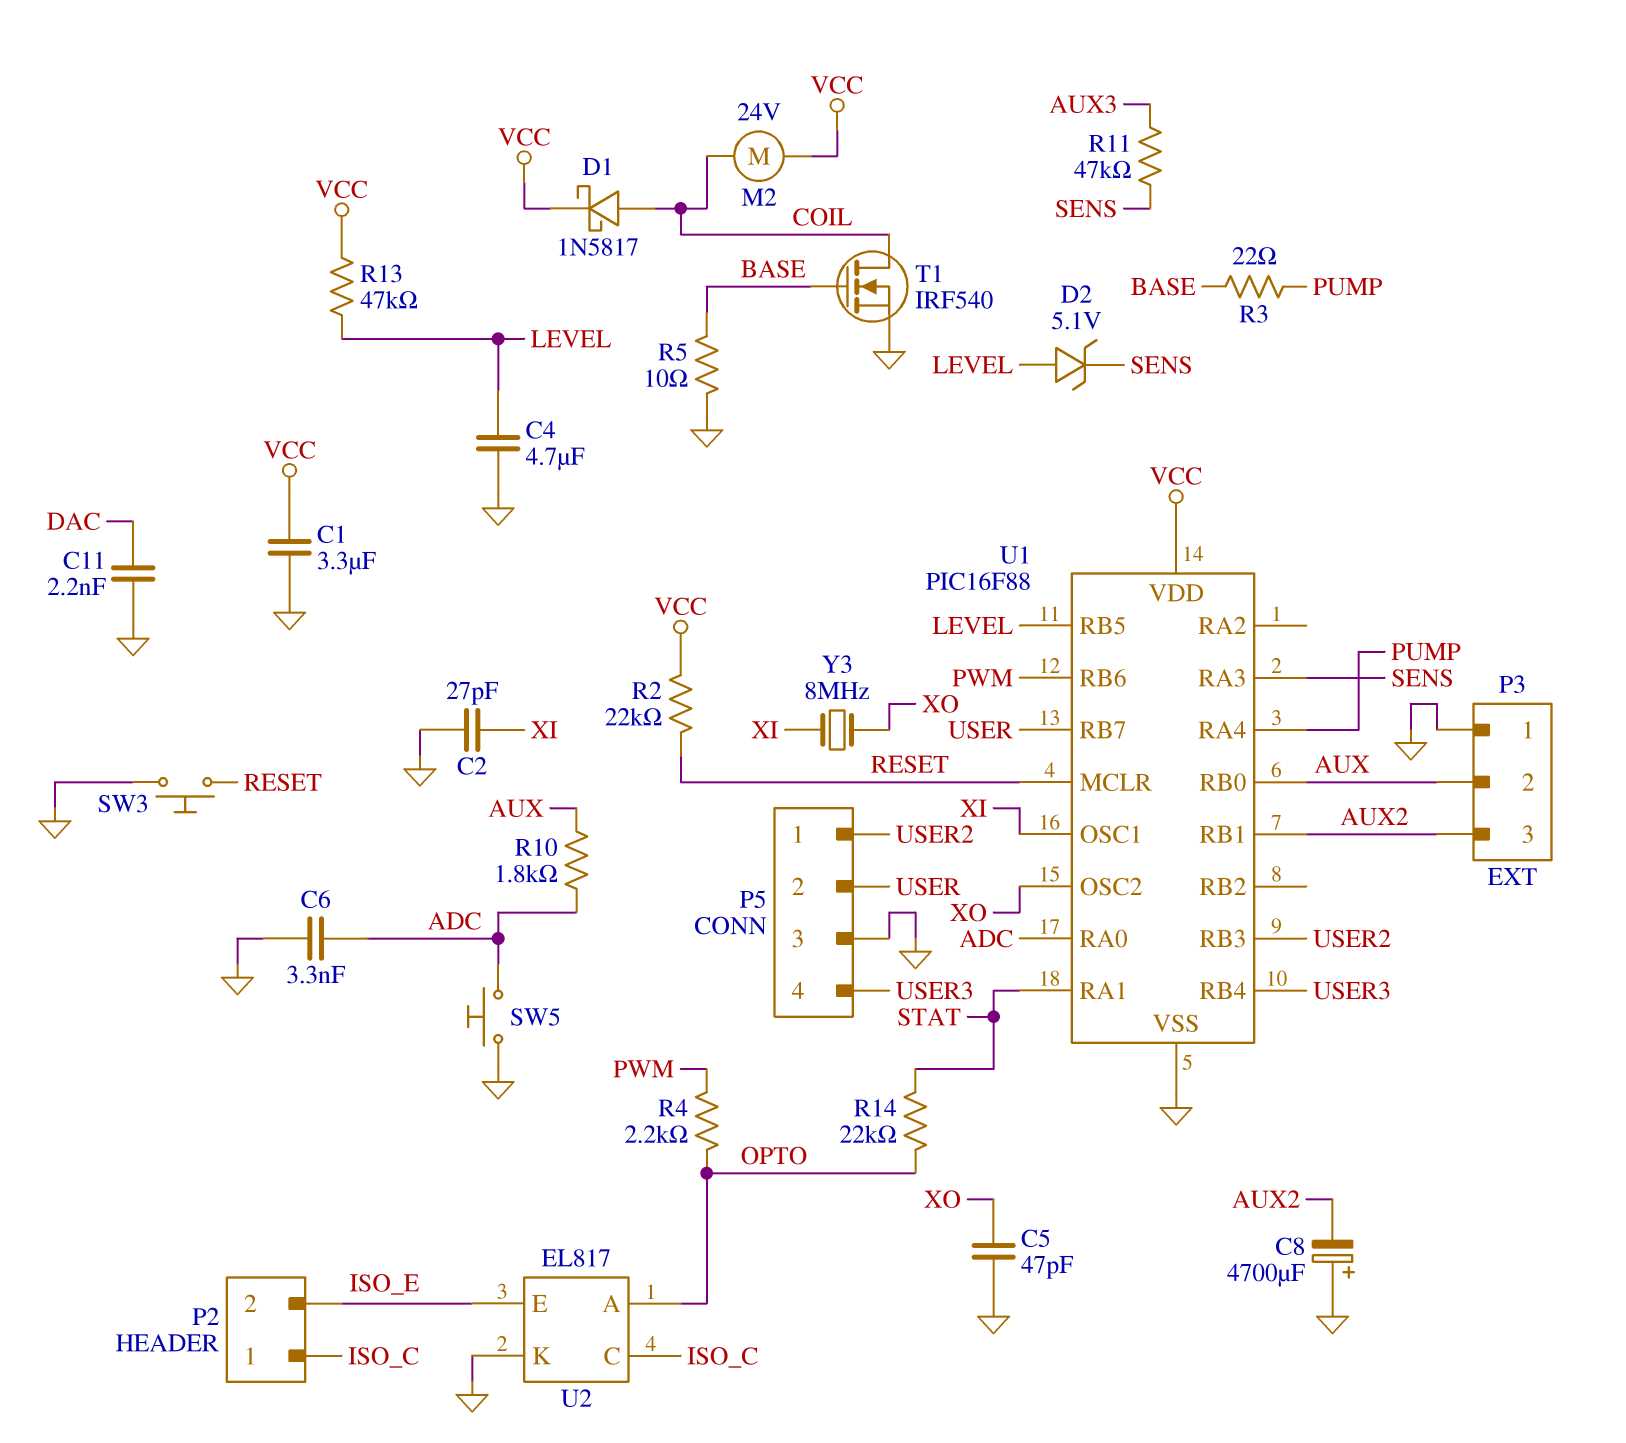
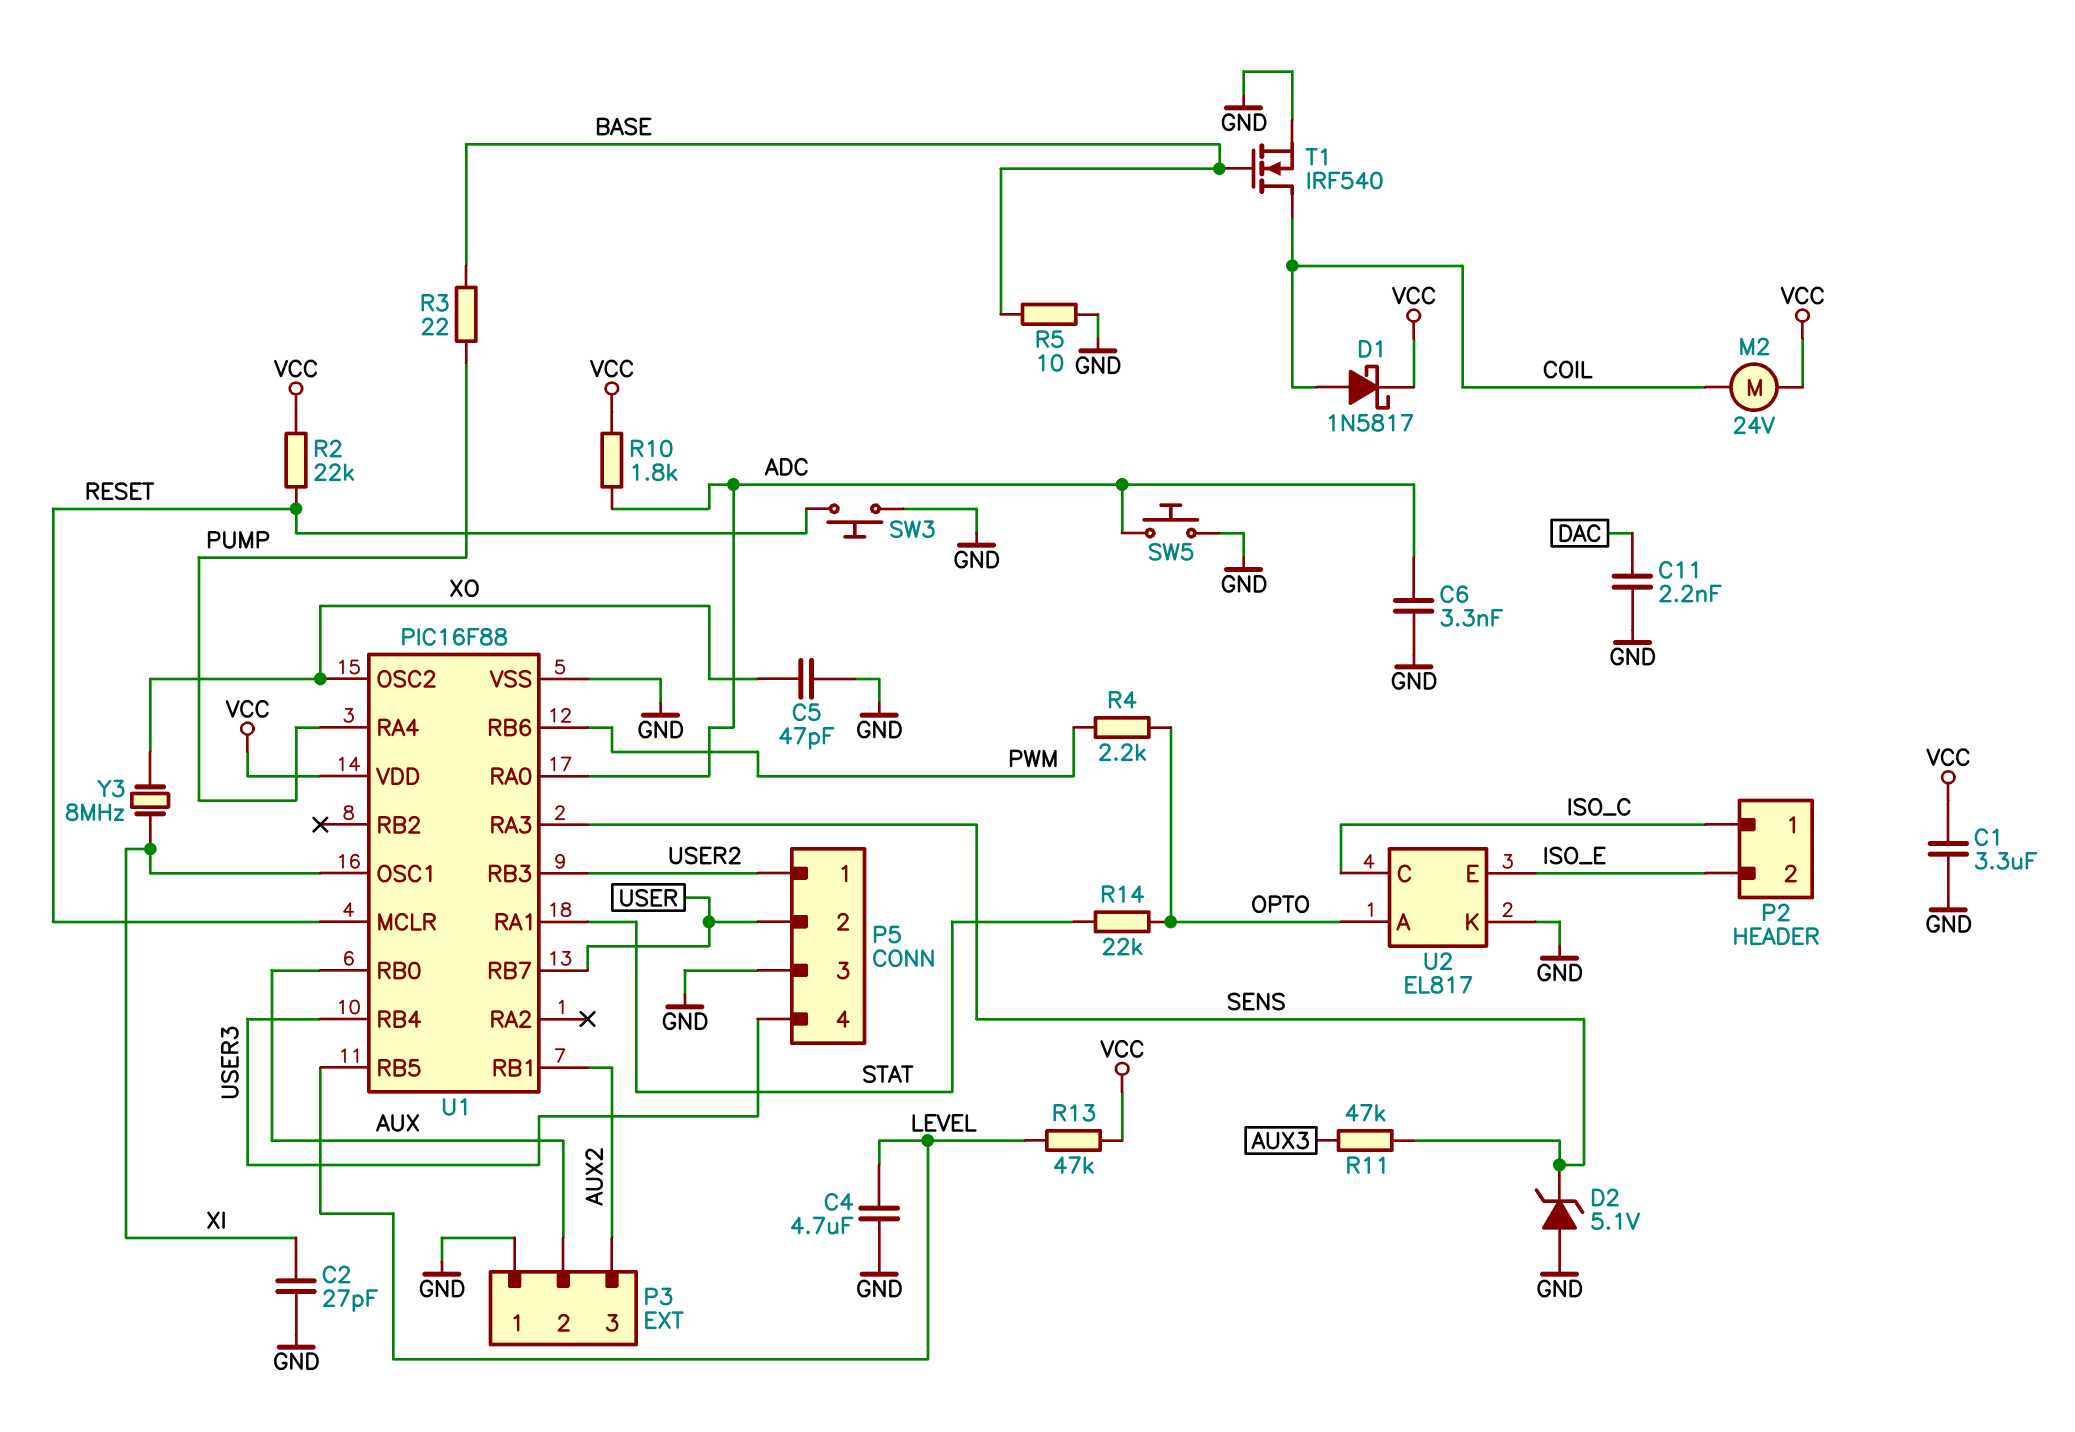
C8: 4700uF (plus GND, minus AUX2) -> none
D2: zener 5.1V (A LEVEL, K SENS) -> zener 5.1V (A GND, K SENS)
R10: 1.8k (ADC, AUX) -> 1.8k (ADC, VCC)

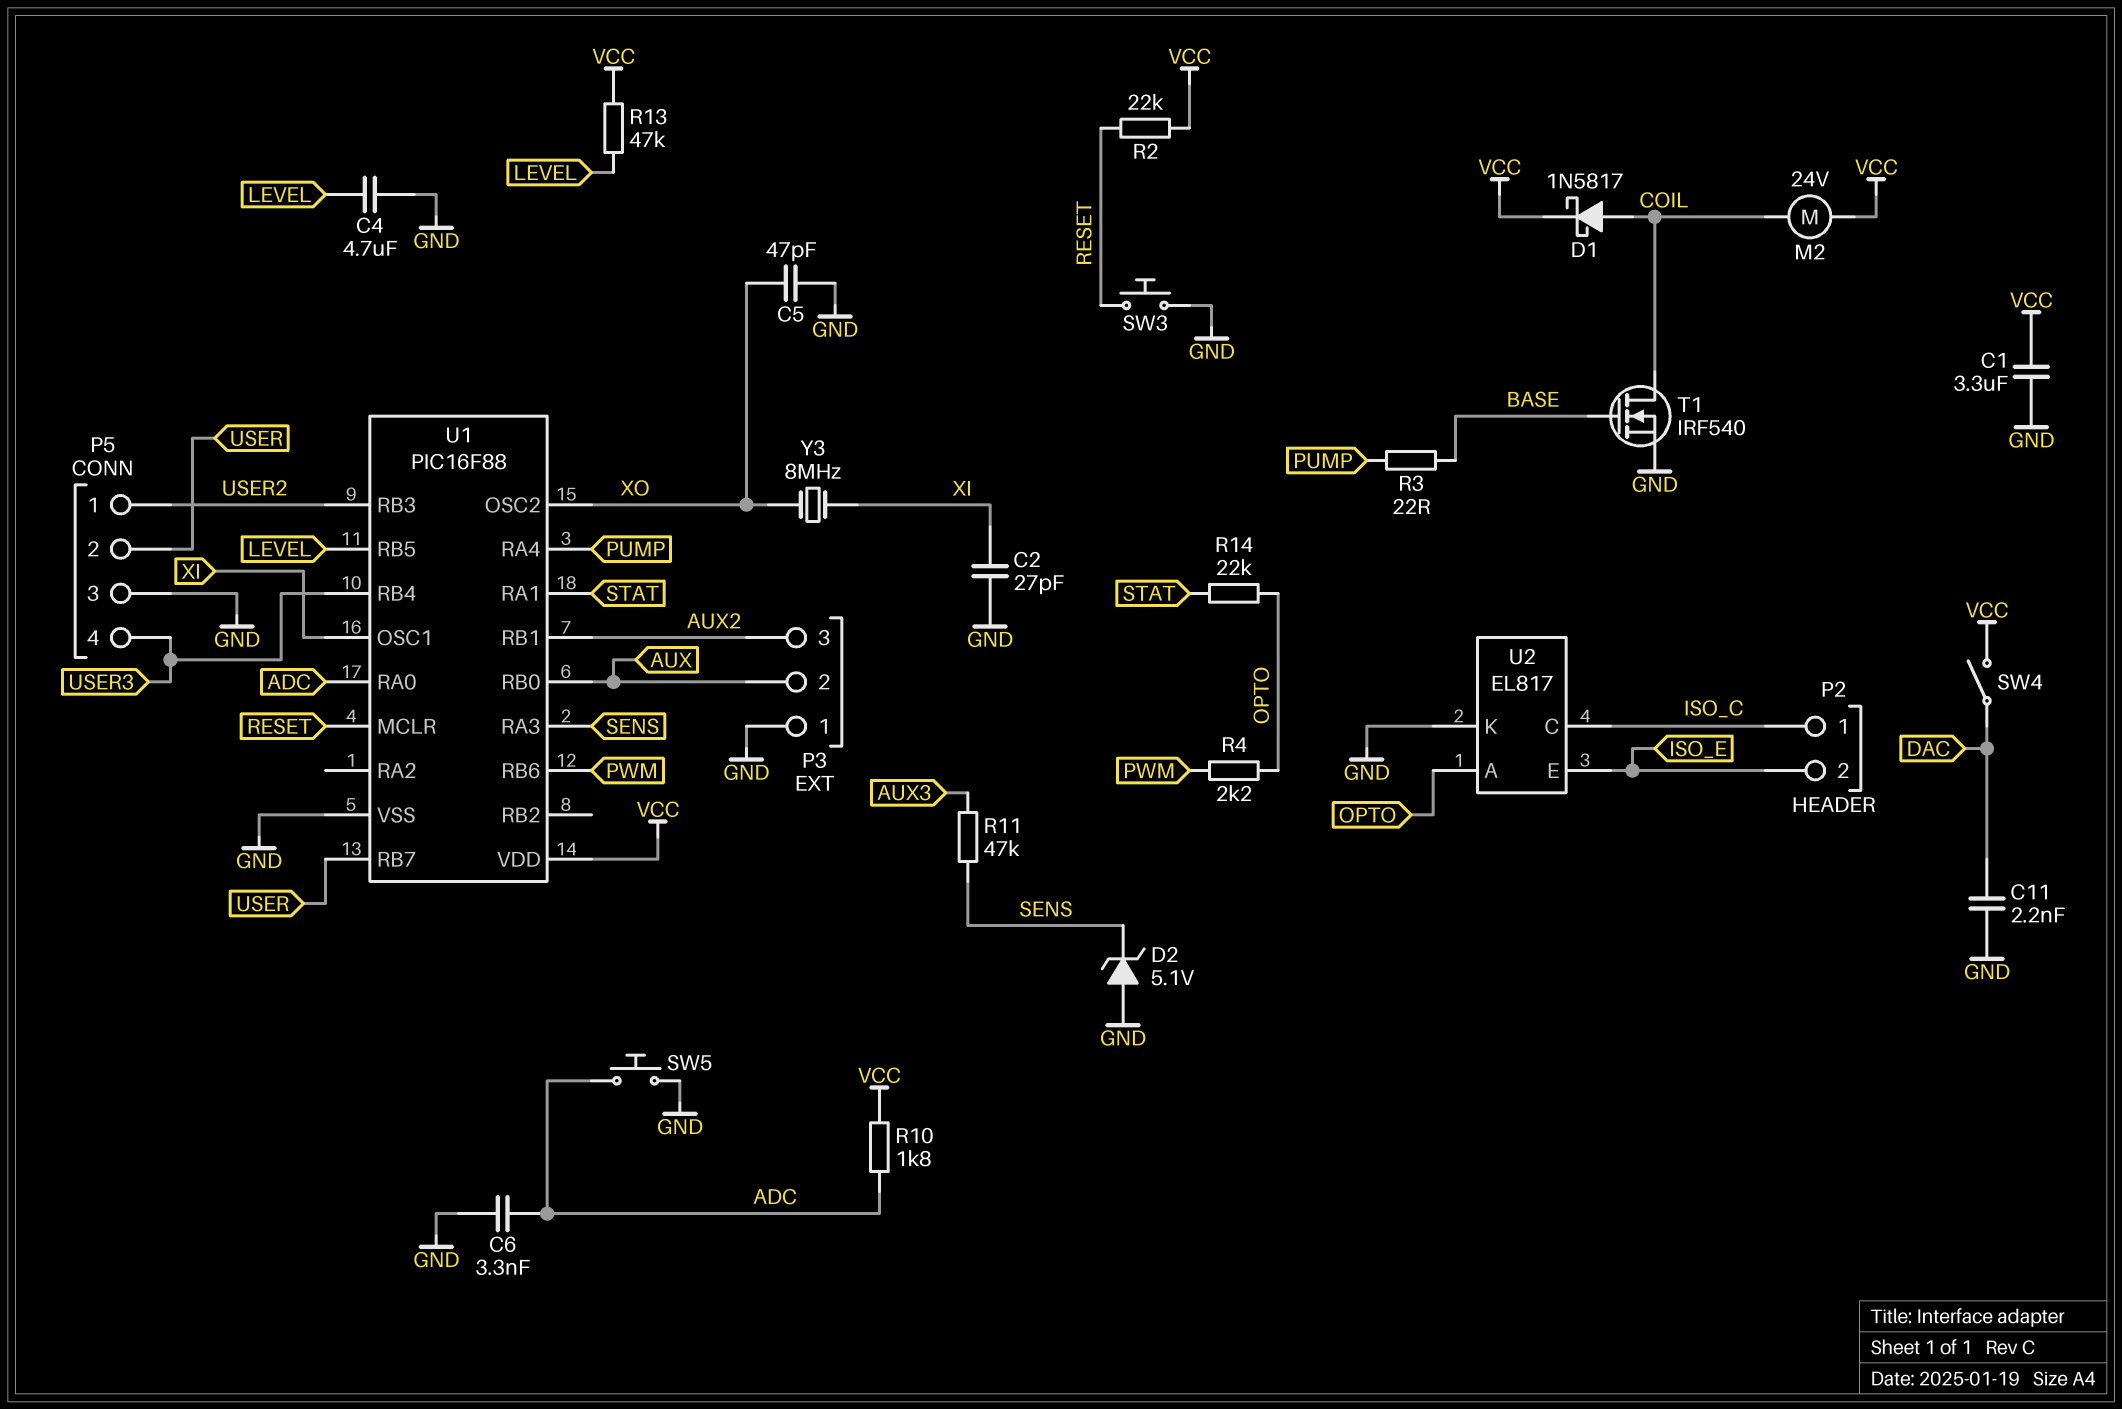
R5: 10 (BASE, GND) -> none
SW4: none -> switch (DAC, VCC)

